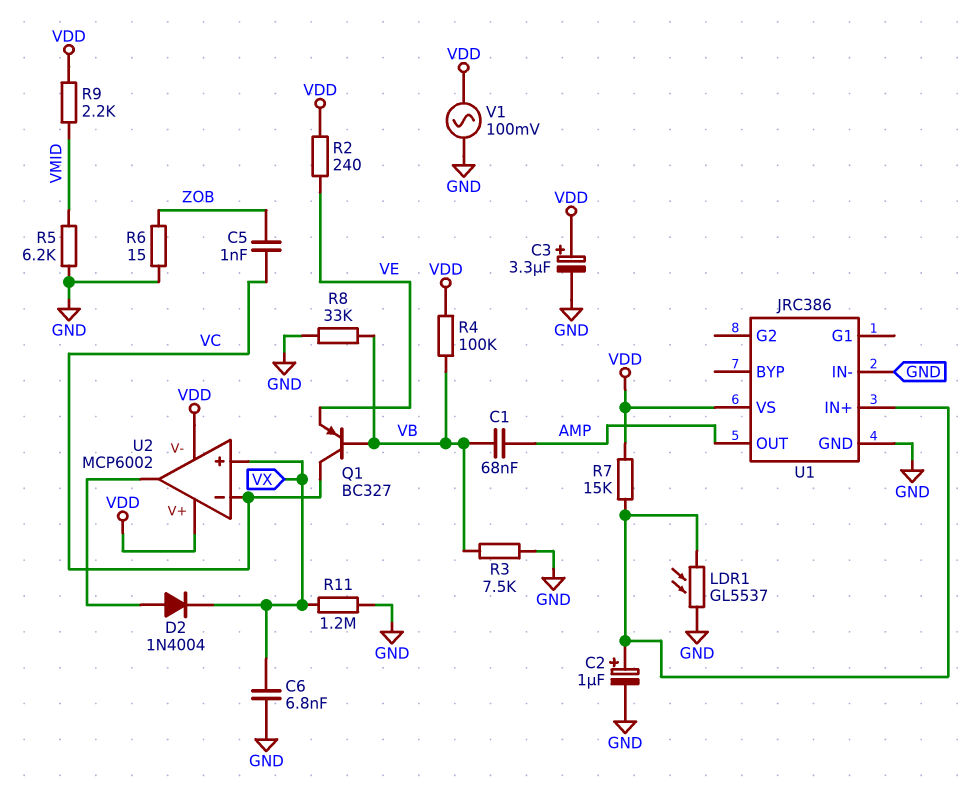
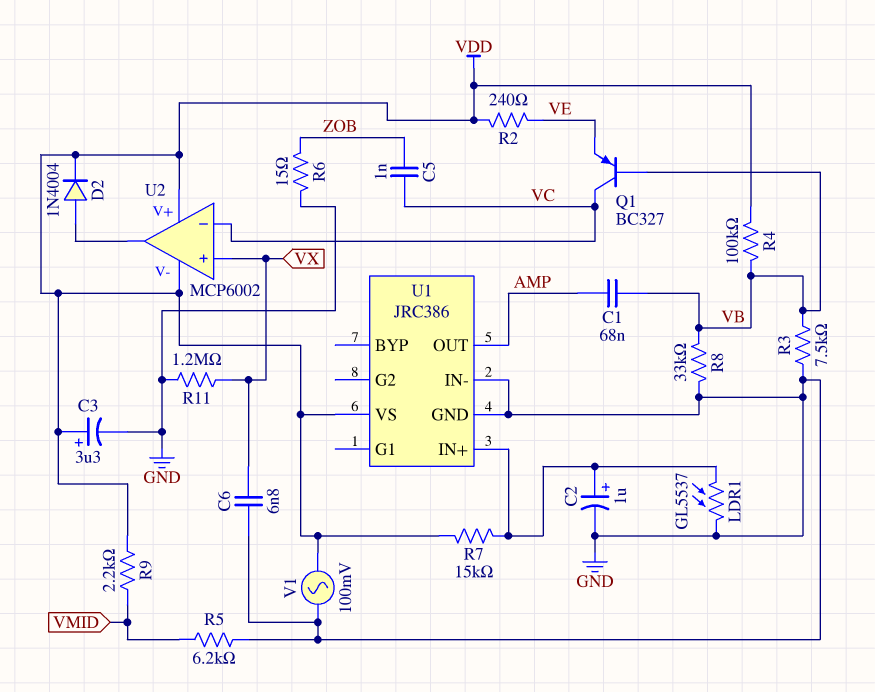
D2: diode 1N4004 (A U2/out, K VX) -> diode 1N4004 (A U2/out, K VDD)

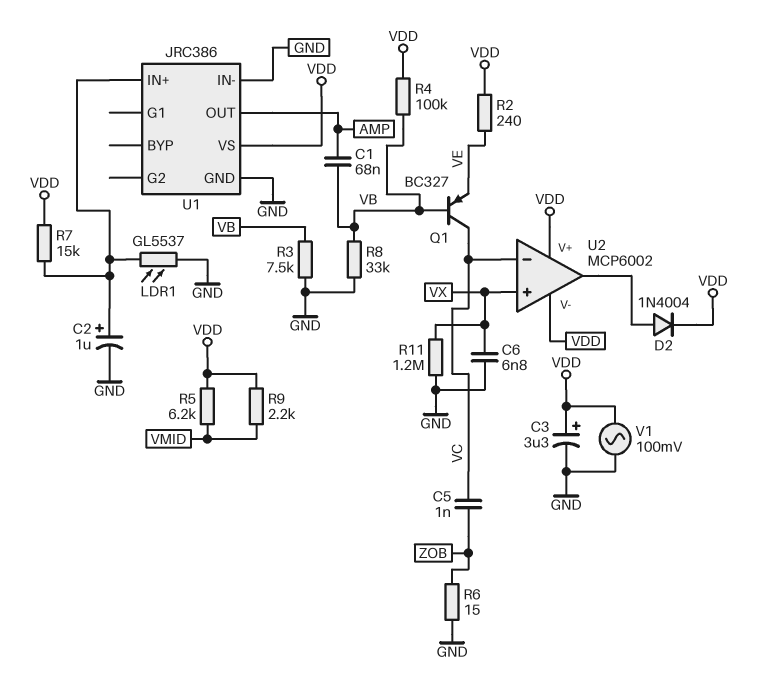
R5: 6.2k (GND, VMID) -> 6.2k (VDD, VMID)

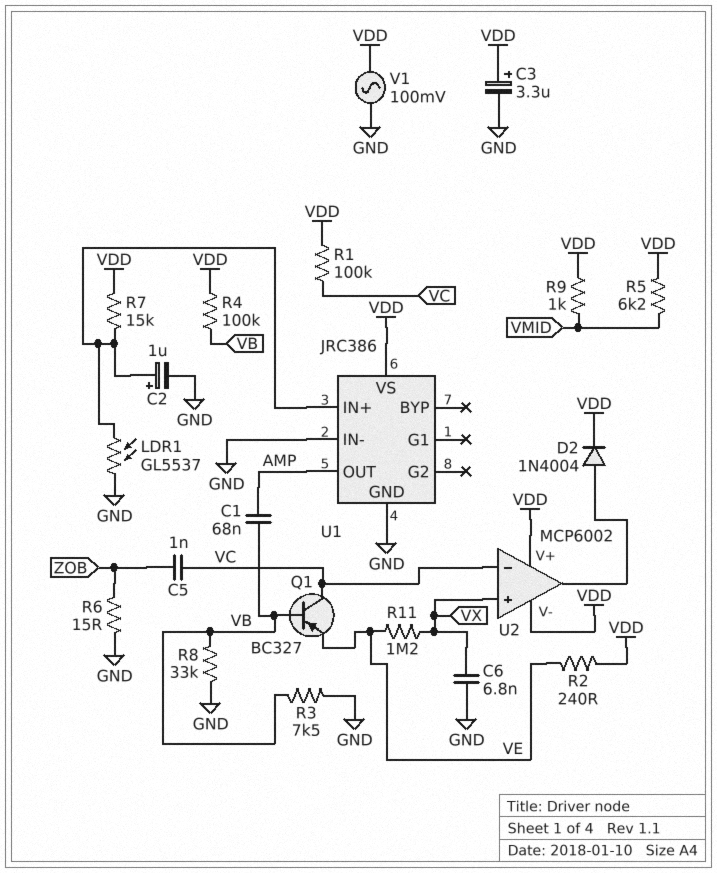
R1: none -> 100k (VC, VDD)
R9: 2.2k (VDD, VMID) -> 1k (VDD, VMID)
R11: 1.2M (GND, VX) -> 1.2M (VE, VX)

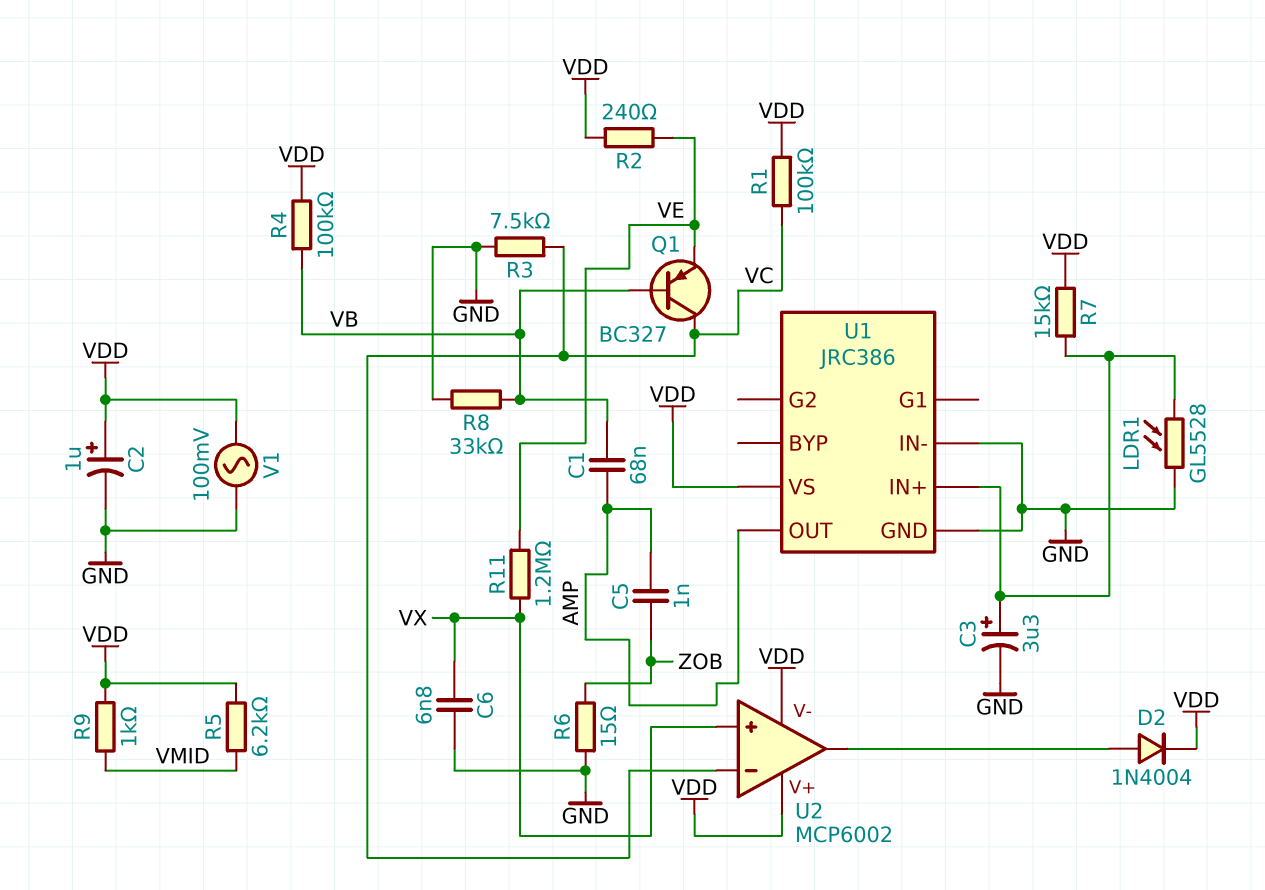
C2: 1uF (plus U1/IN+, minus GND) -> 1uF (plus VDD, minus GND)
C3: 3.3uF (plus VDD, minus GND) -> 3.3uF (plus U1/IN+, minus GND)
C5: 1nF (VC, ZOB) -> 1nF (AMP, ZOB)
LDR1: GL5537 (GND, U1/IN+) -> GL5528 (GND, U1/IN+)
R3: 7.5k (GND, VB) -> 7.5k (GND, VC)

